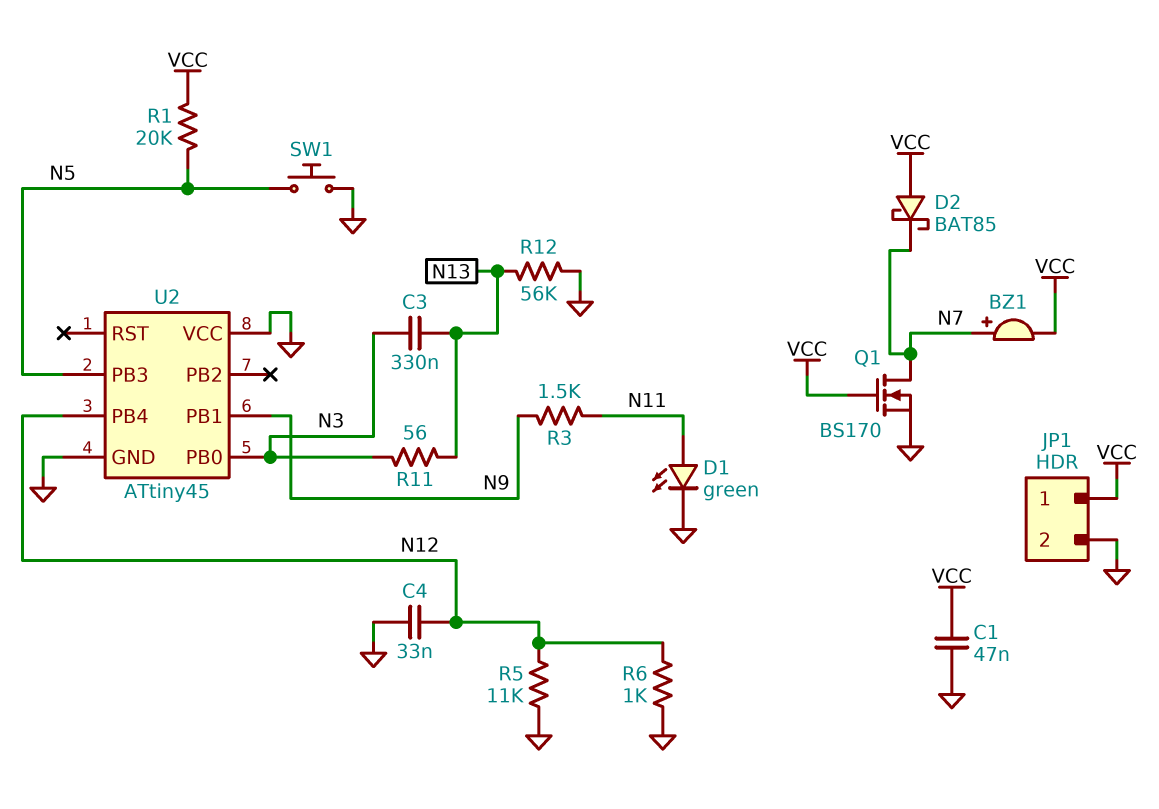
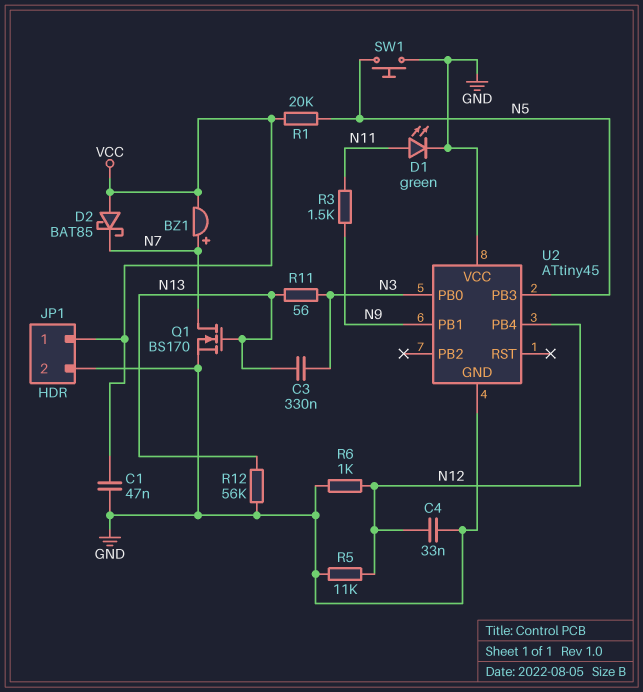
Q1: NMOS BS170 (G VCC, D N7, S GND) -> NMOS BS170 (G N13, D N7, S GND)

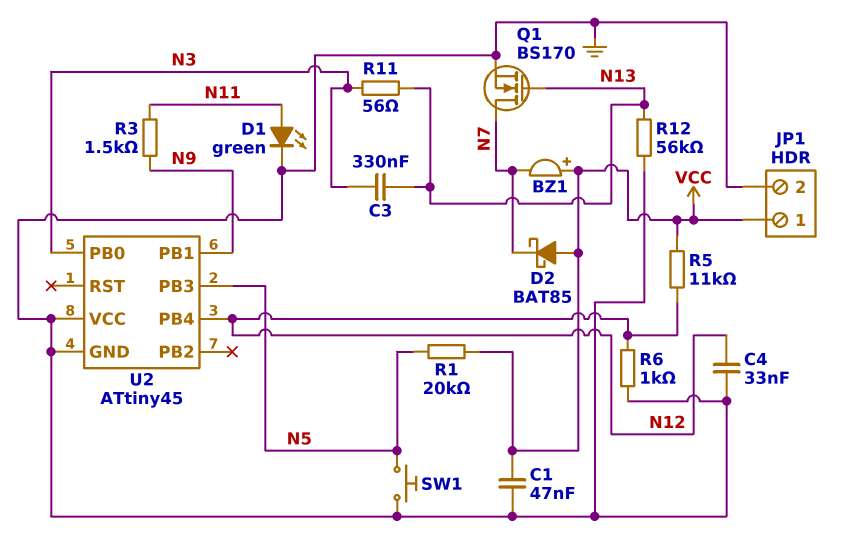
BZ1: buzzer (plus N7, minus VCC) -> buzzer (plus VCC, minus N7)
R5: 11k (GND, N12) -> 11k (N12, VCC)

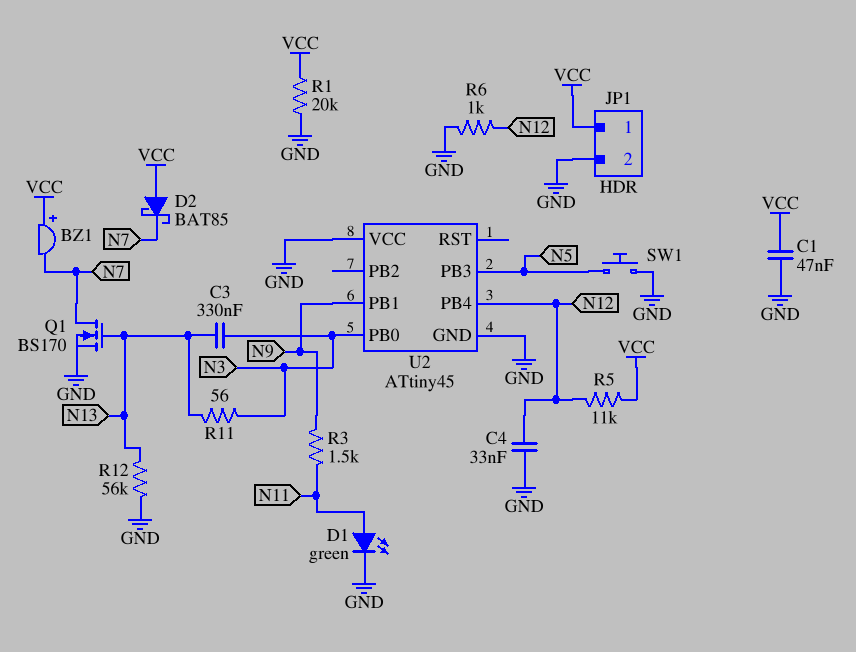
R1: 20k (N5, VCC) -> 20k (GND, VCC)

